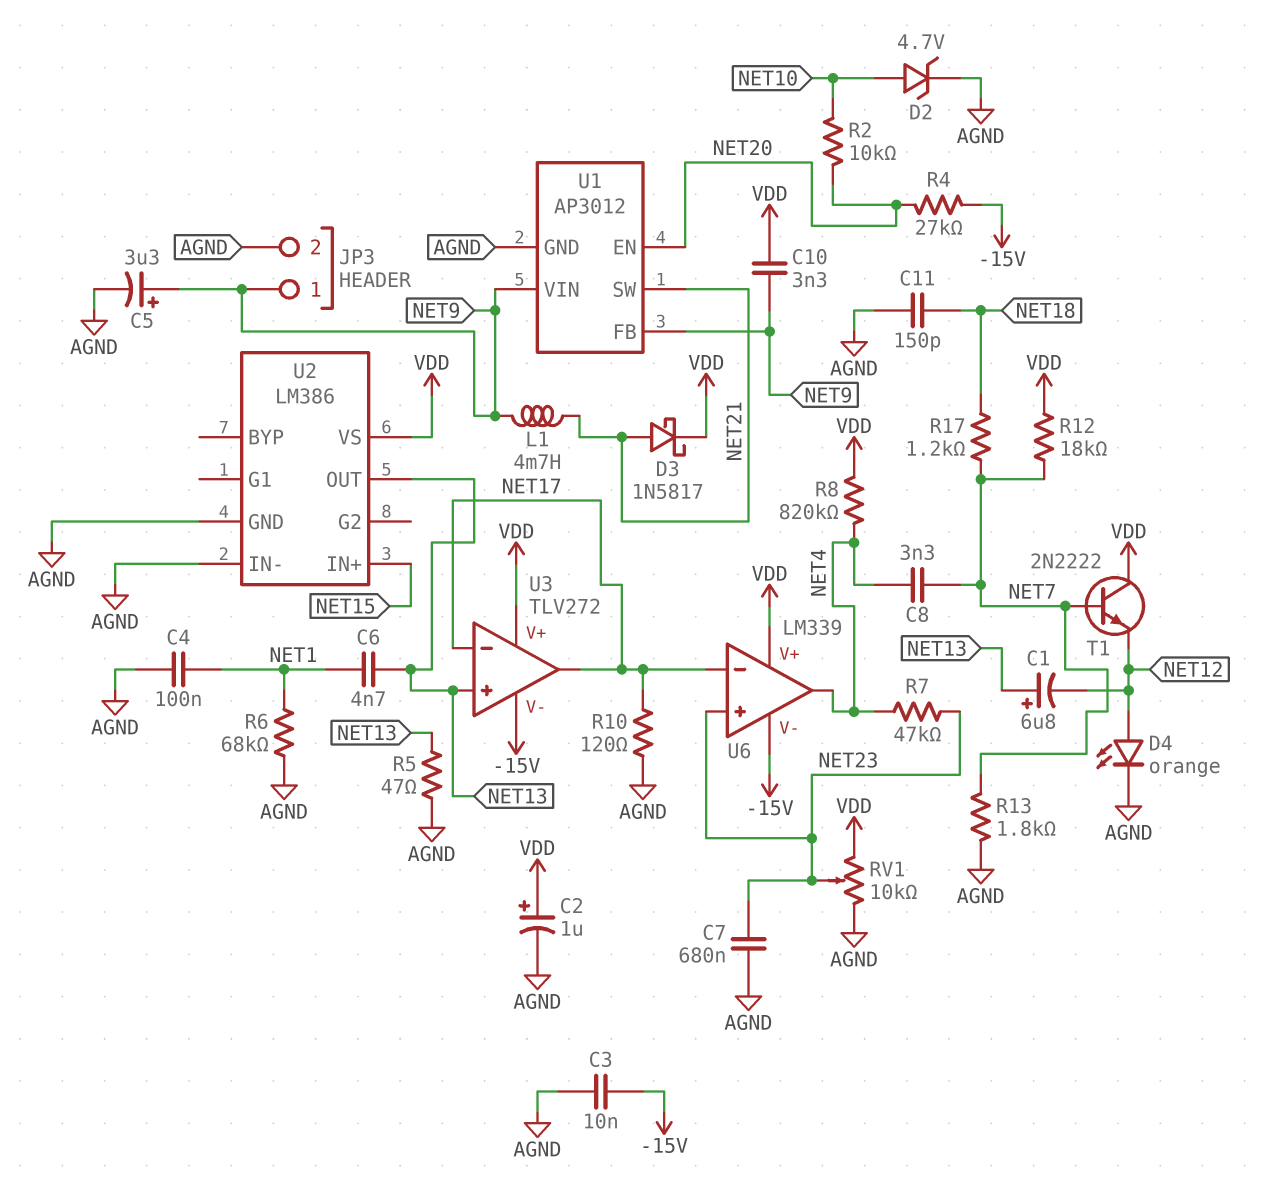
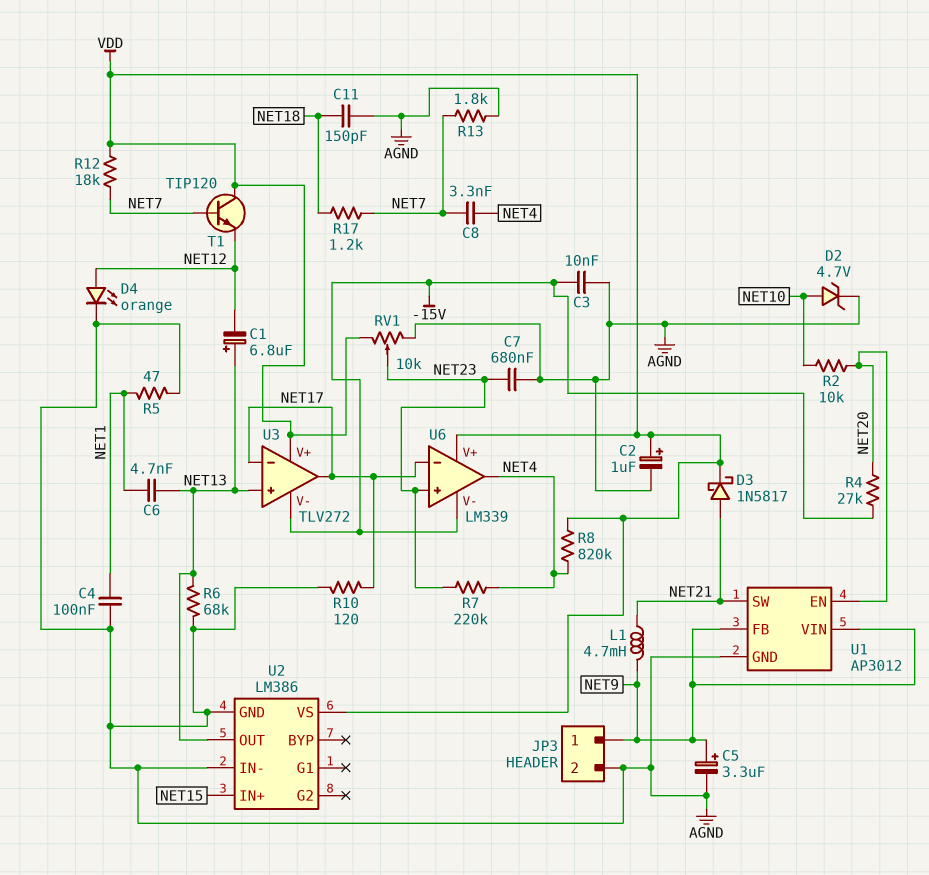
C10: 3.3nF (NET9, VDD) -> none
R5: 47 (AGND, NET13) -> 47 (AGND, NET1)
R6: 68k (AGND, NET1) -> 68k (AGND, NET13)
R7: 47k (NET4, NET23) -> 220k (NET4, NET23)
T1: NPN 2N2222 (B NET7, C VDD, E NET12) -> NPN TIP120 (B NET7, C VDD, E NET12)

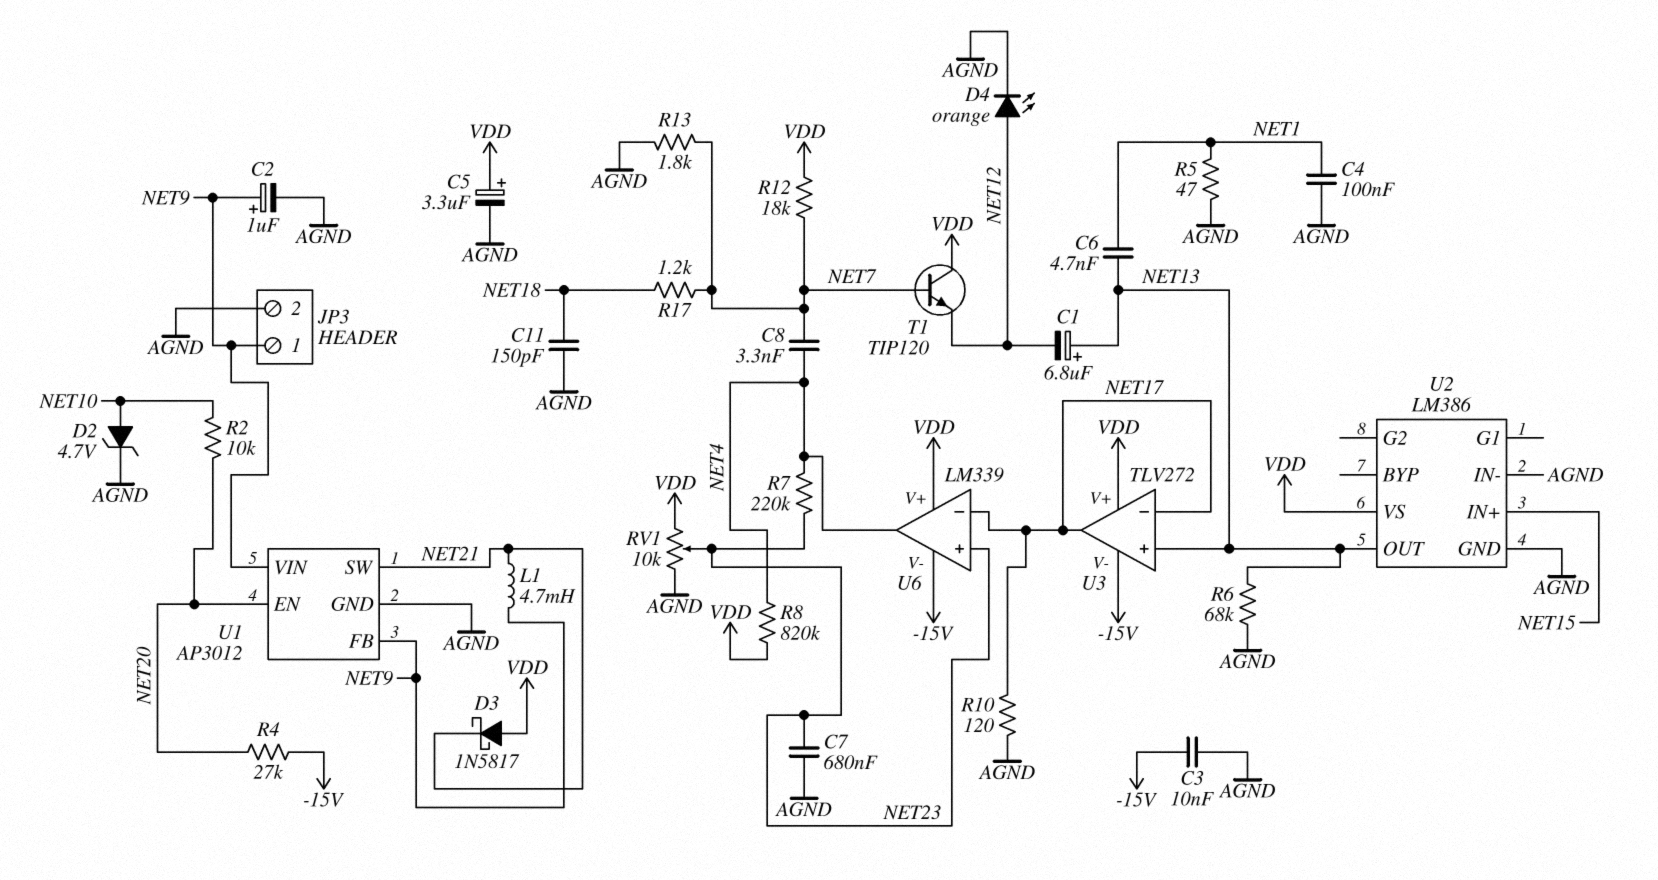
C2: 1uF (plus VDD, minus AGND) -> 1uF (plus NET9, minus AGND)
C5: 3.3uF (plus NET9, minus AGND) -> 3.3uF (plus VDD, minus AGND)
D3: schottky 1N5817 (A NET21, K VDD) -> schottky 1N5817 (A VDD, K NET21)

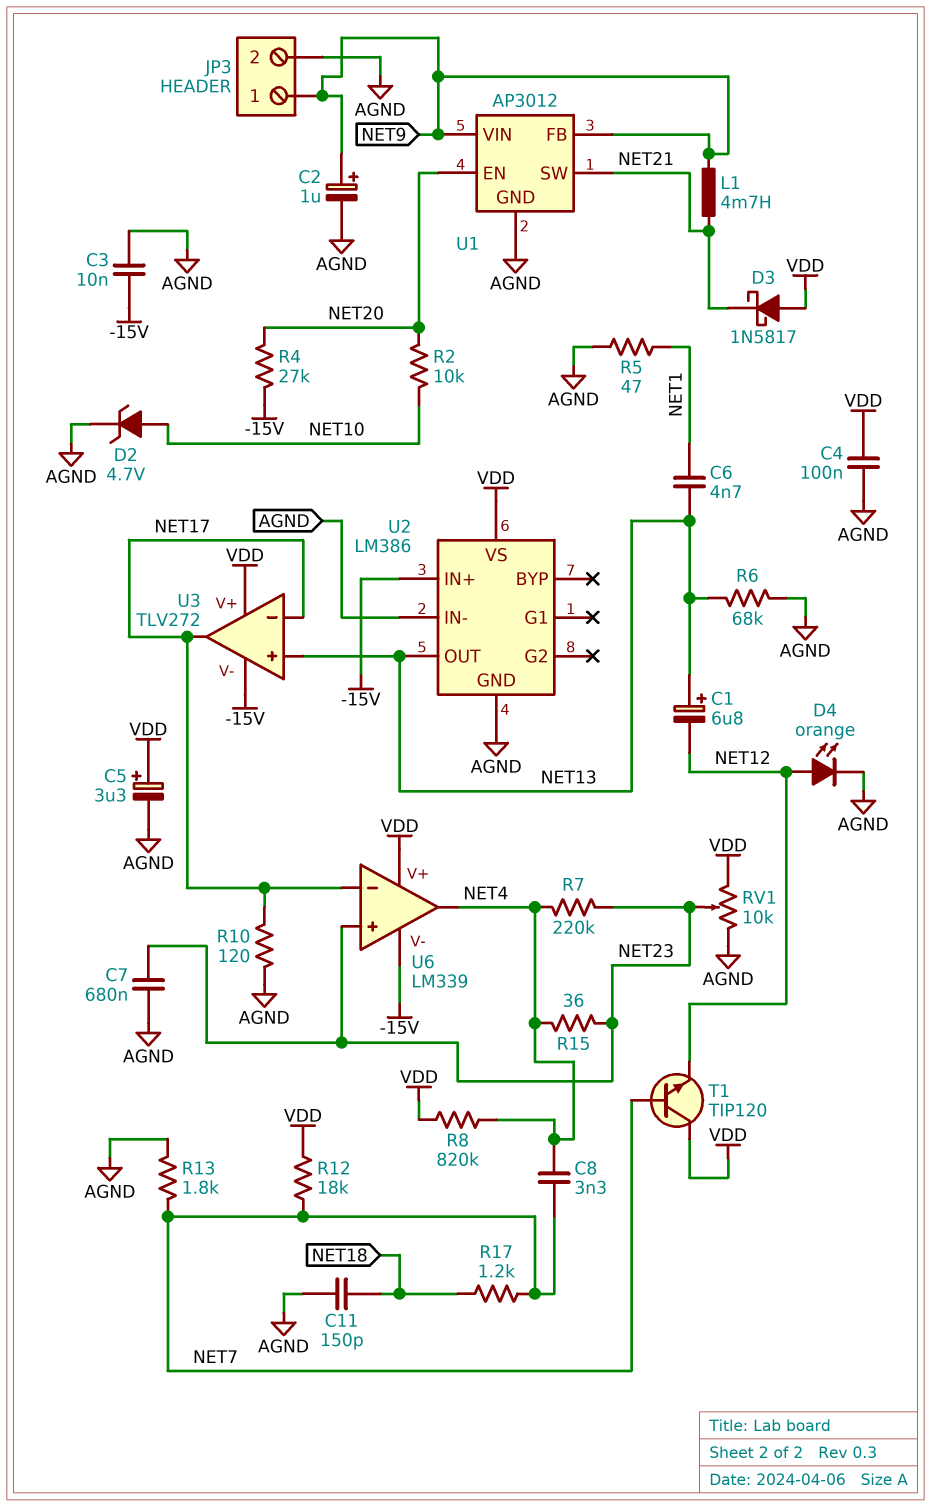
C4: 100nF (AGND, NET1) -> 100nF (AGND, VDD)
R15: none -> 36 (NET4, NET23)
U2 pin IN+: NET15 -> -15V

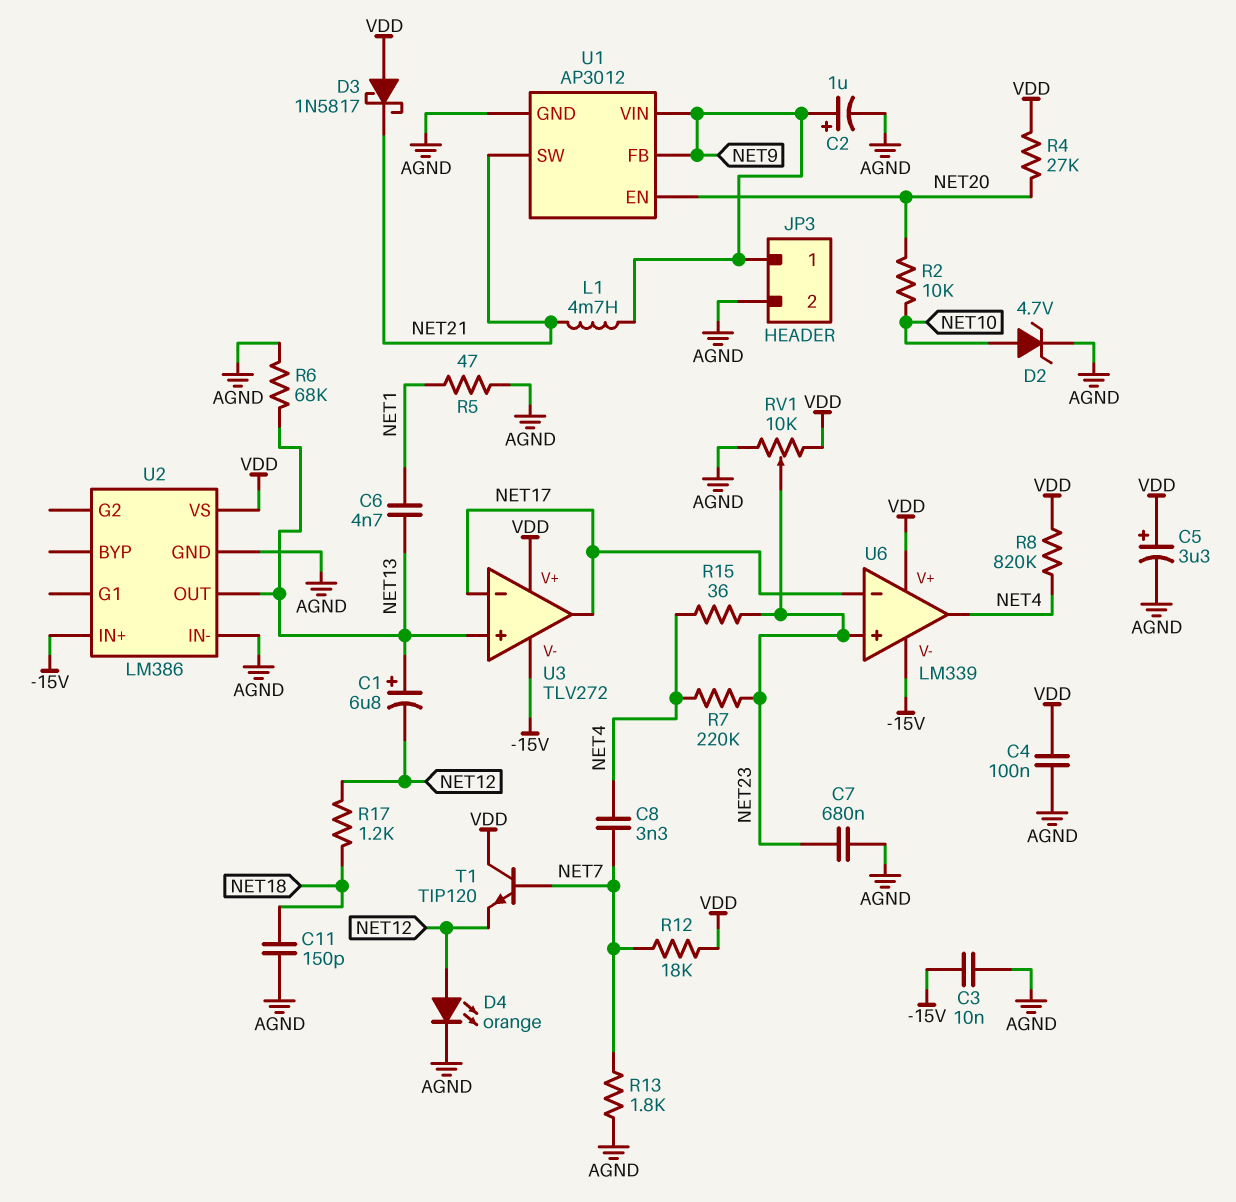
R4: 27k (-15V, NET20) -> 27k (NET20, VDD)
R10: 120 (AGND, NET17) -> none
R17: 1.2k (NET7, NET18) -> 1.2k (NET12, NET18)

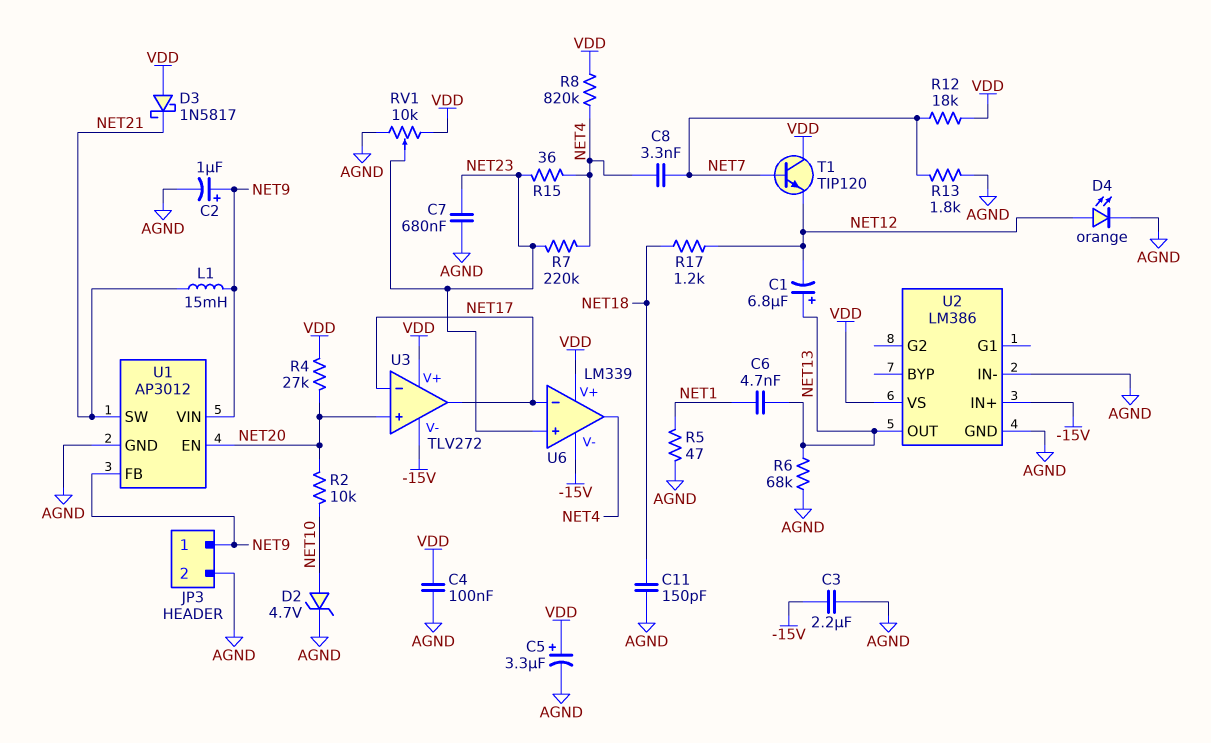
C3: 10nF (-15V, AGND) -> 2.2uF (-15V, AGND)
L1: 4.7mH (NET9, NET21) -> 15mH (NET9, NET21)
U3 pin in+: NET13 -> NET20

